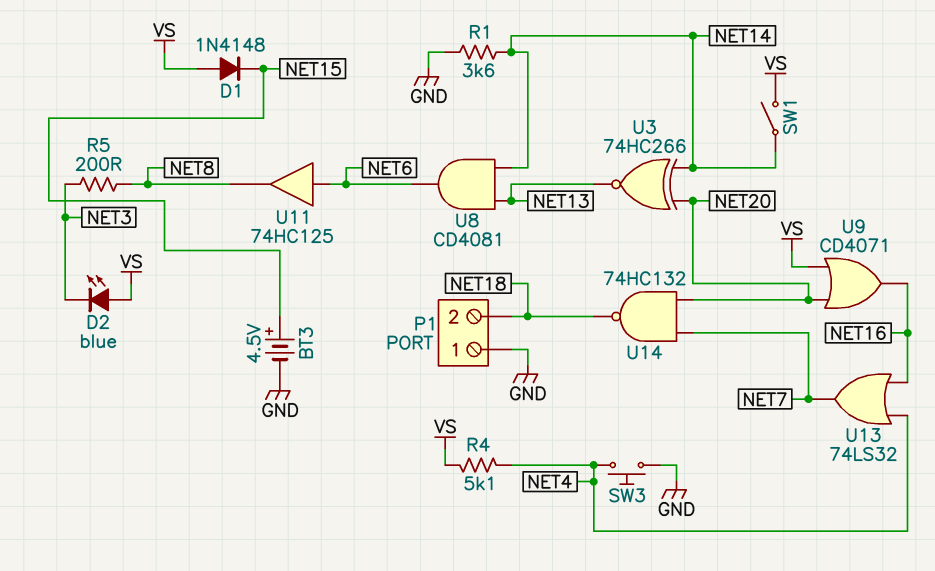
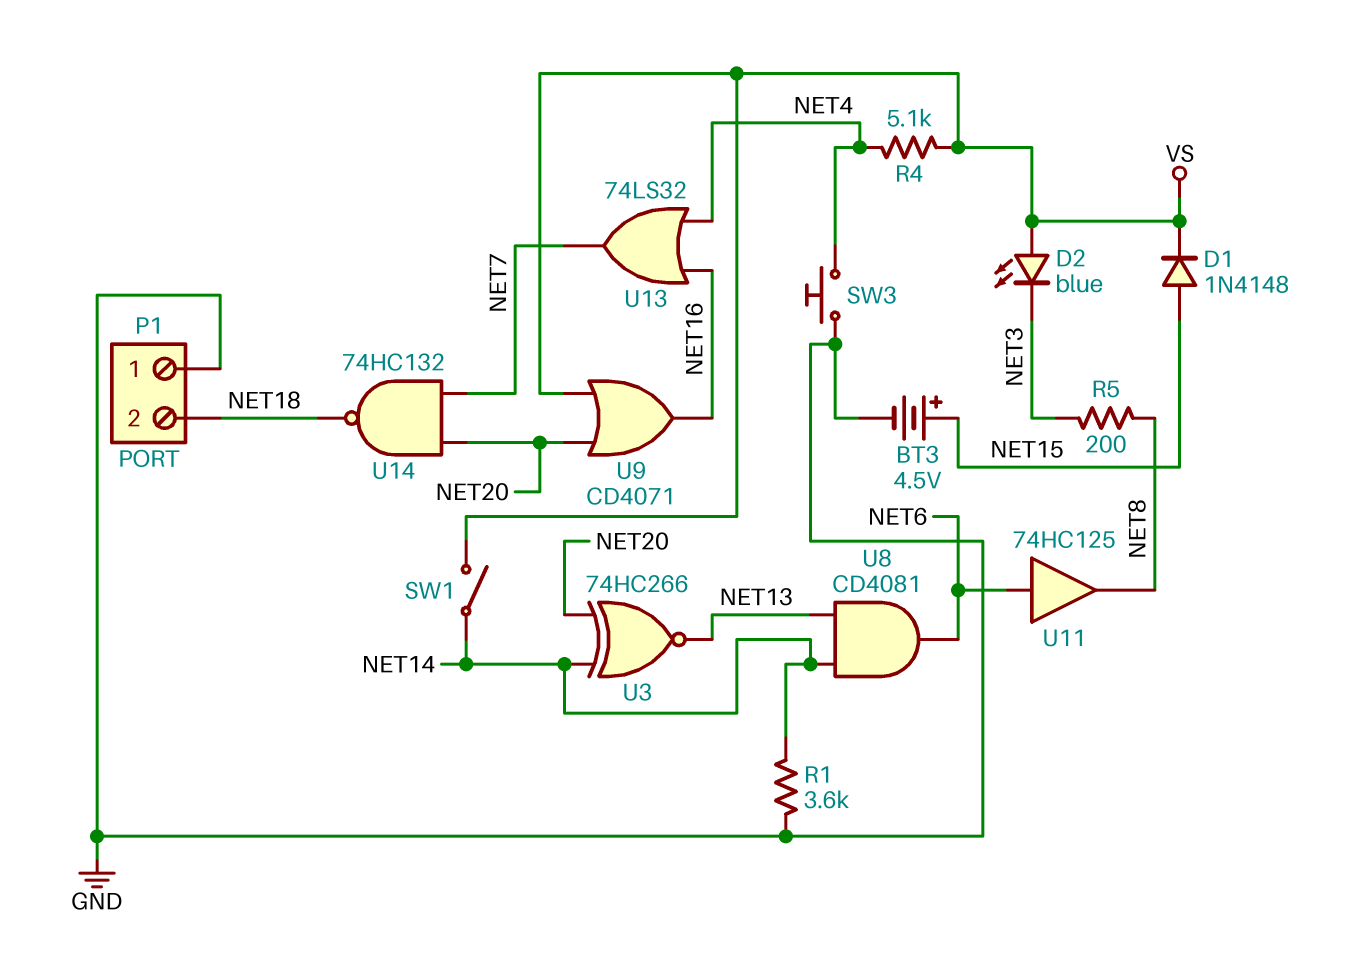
D1: diode 1N4148 (A VS, K NET15) -> diode 1N4148 (A NET15, K VS)

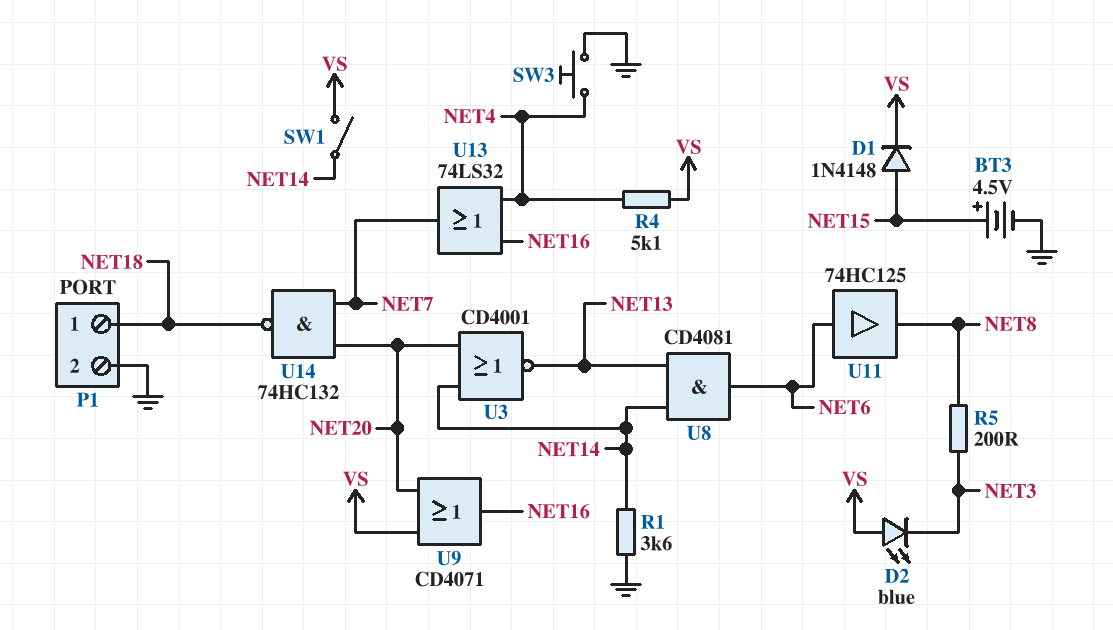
P1 pin 1: GND -> NET18
P1 pin 2: NET18 -> GND
U3: XNOR 74HC266 (in NET14, in NET20, out NET13) -> NOR CD4001 (in NET14, in NET20, out NET13)

